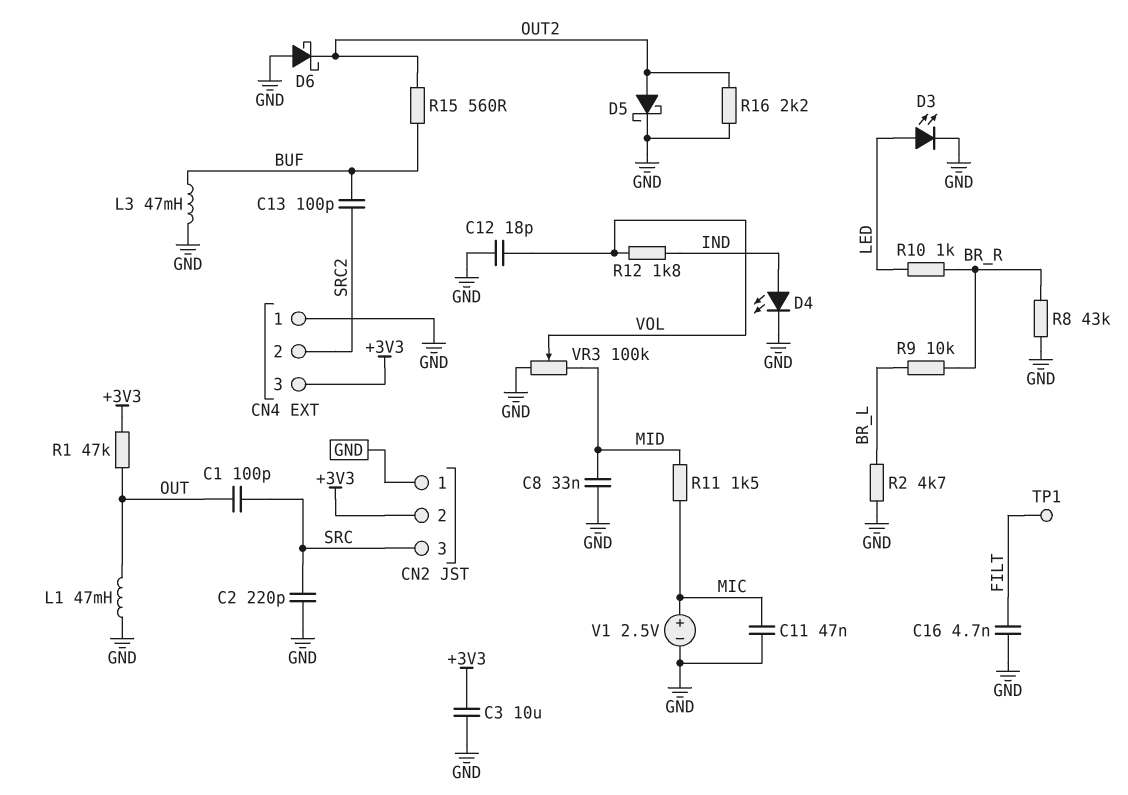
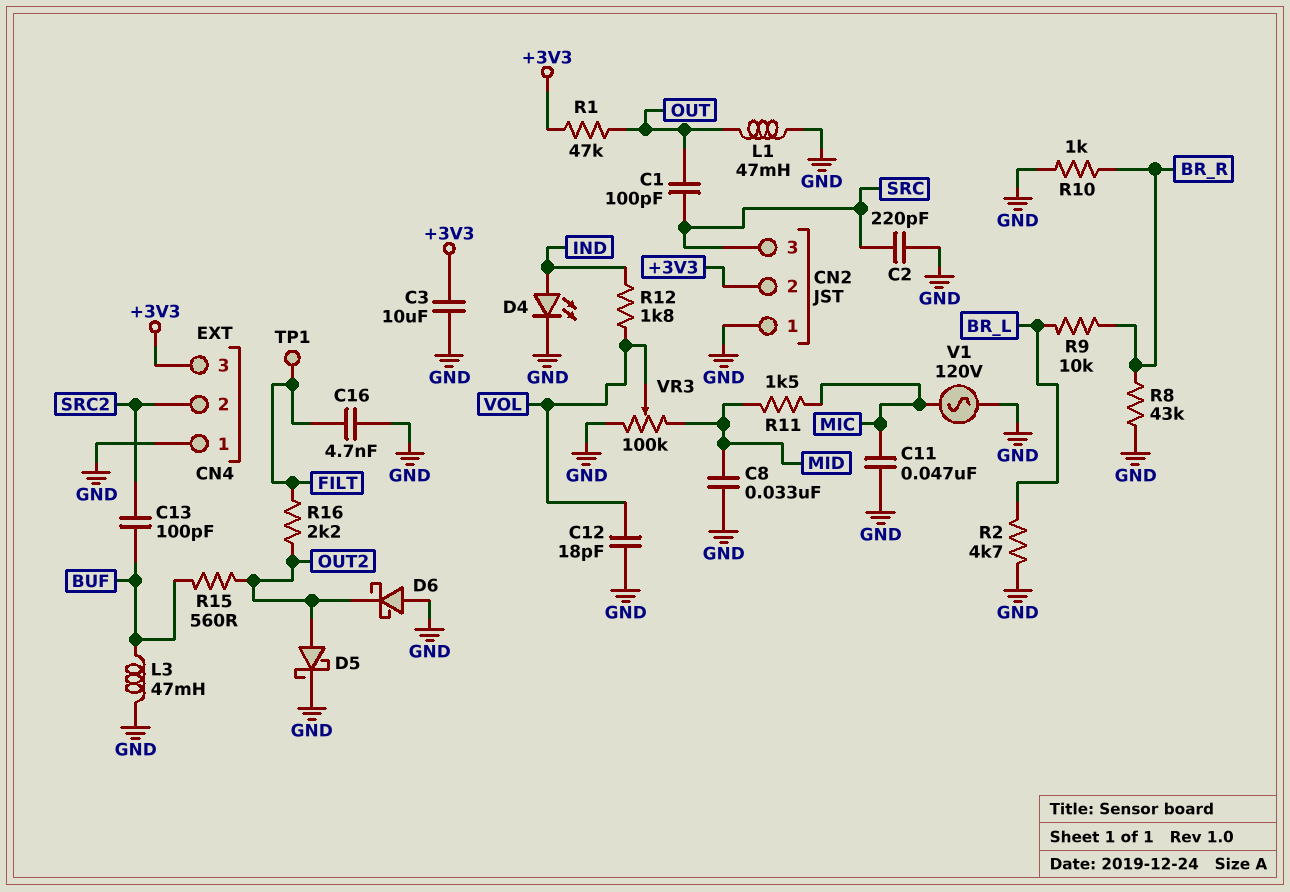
D3: LED (A LED, K GND) -> none
R10: 1k (BR_R, LED) -> 1k (BR_R, GND)
R16: 2.2k (GND, OUT2) -> 2.2k (FILT, OUT2)
V1: 2.5V (plus MIC, minus GND) -> AC 120V (GND, MIC)

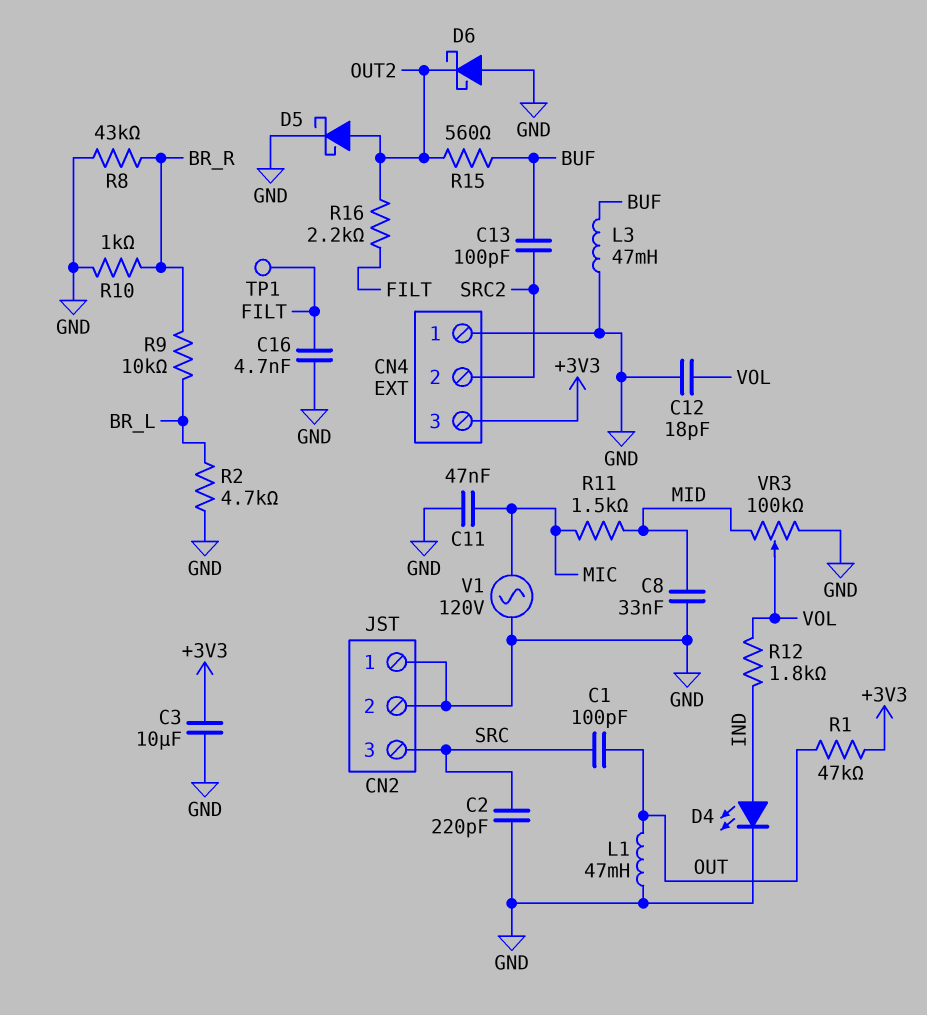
CN2 pin 2: +3V3 -> GND

